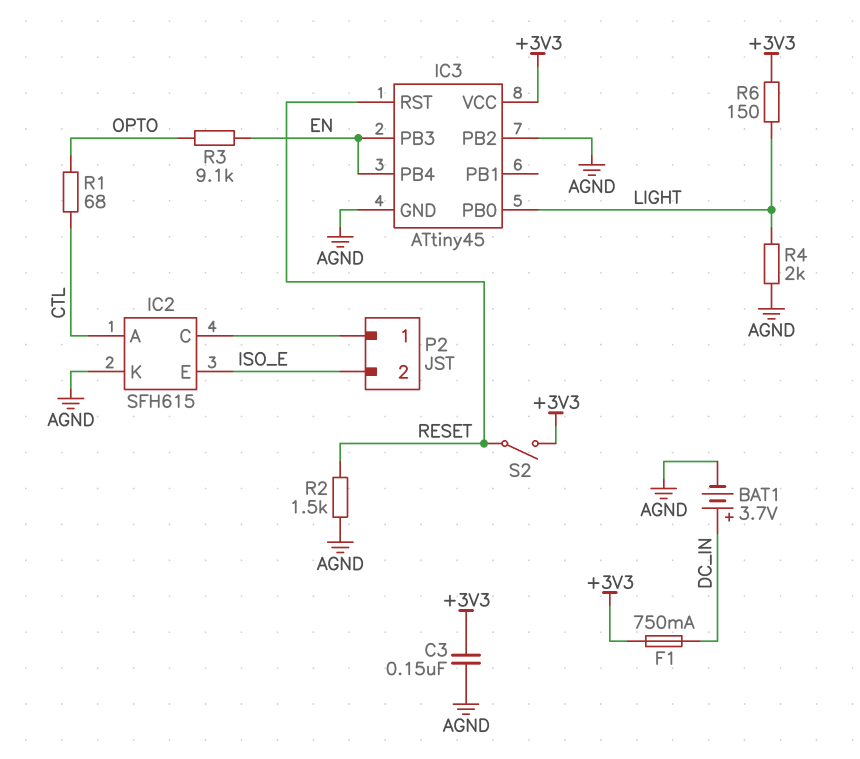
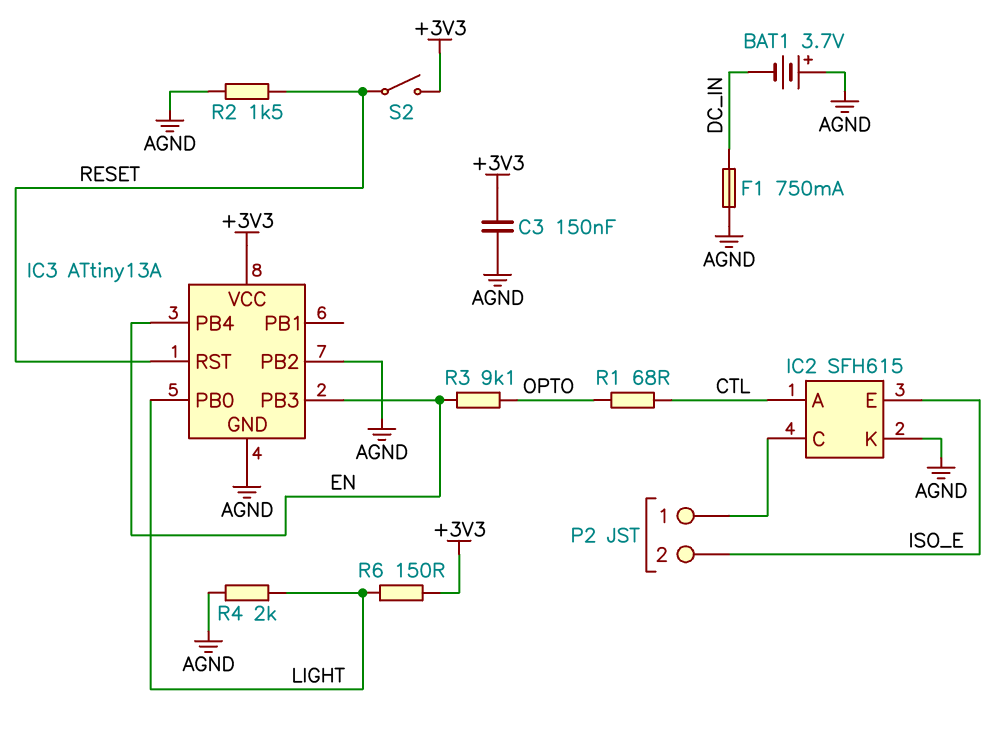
BAT1: 3.7V (plus DC_IN, minus AGND) -> 3.7V (plus AGND, minus DC_IN)
F1: 750mA (+3V3, DC_IN) -> 750mA (AGND, DC_IN)
IC3: ATtiny45 -> ATtiny13A

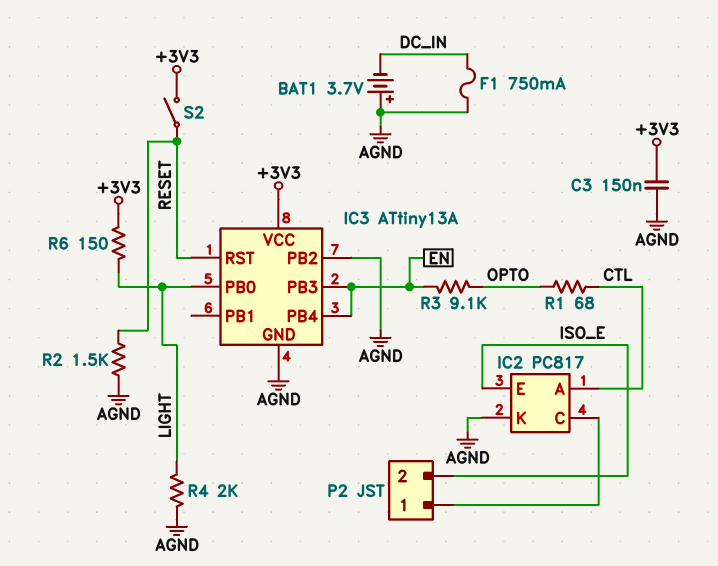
IC2: SFH615 -> PC817

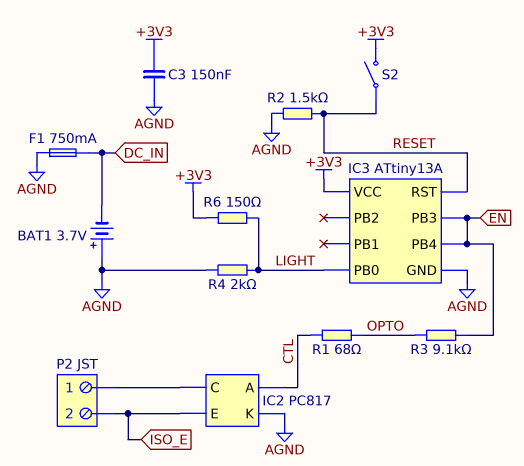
IC3 pin PB2: AGND -> none

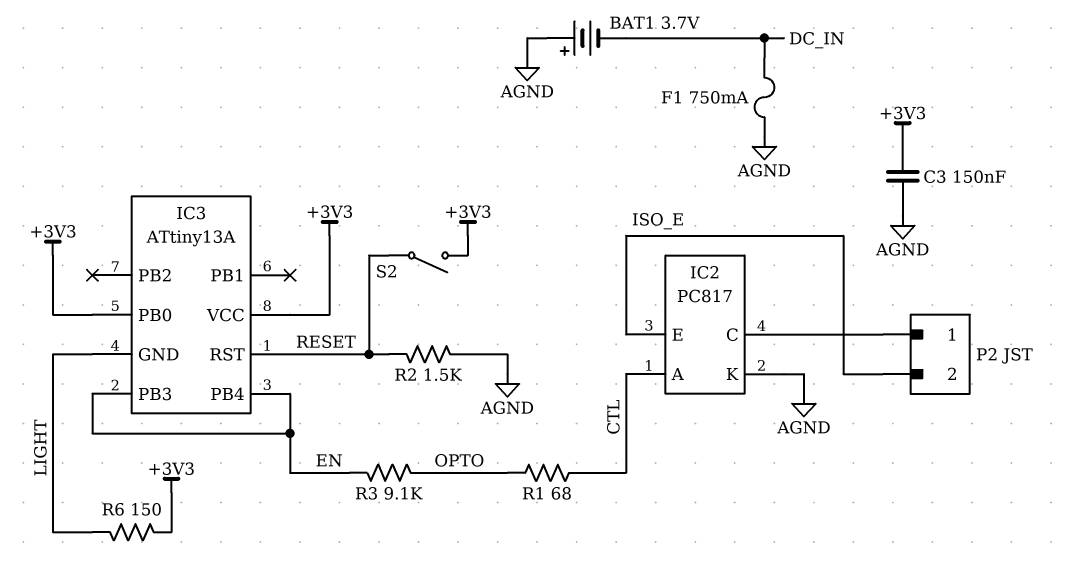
IC3 pin GND: AGND -> LIGHT
IC3 pin PB0: LIGHT -> +3V3
R4: 2k (AGND, LIGHT) -> none

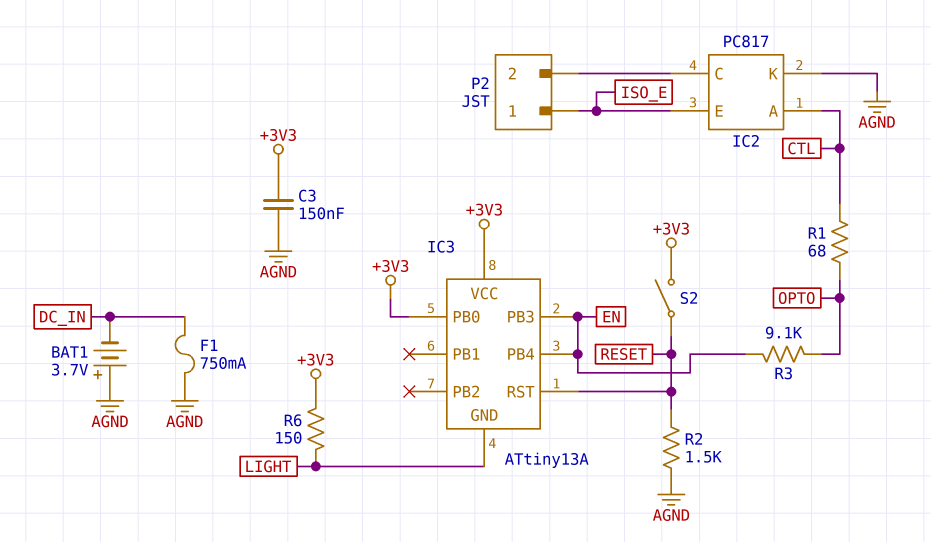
P2 pin 1: IC2/C -> ISO_E
P2 pin 2: ISO_E -> IC2/C

